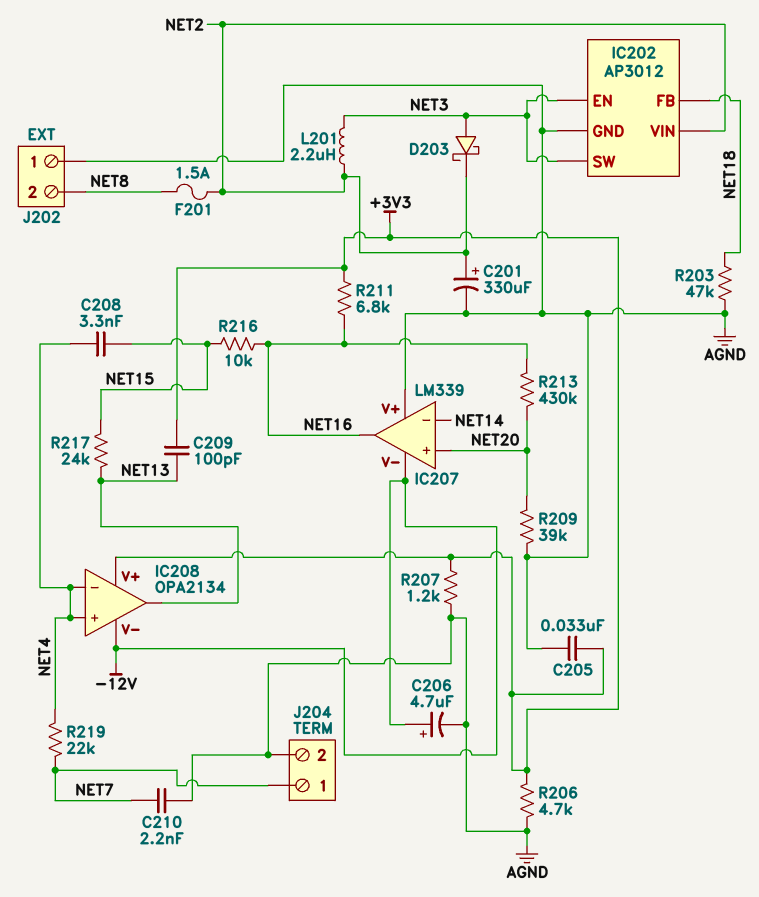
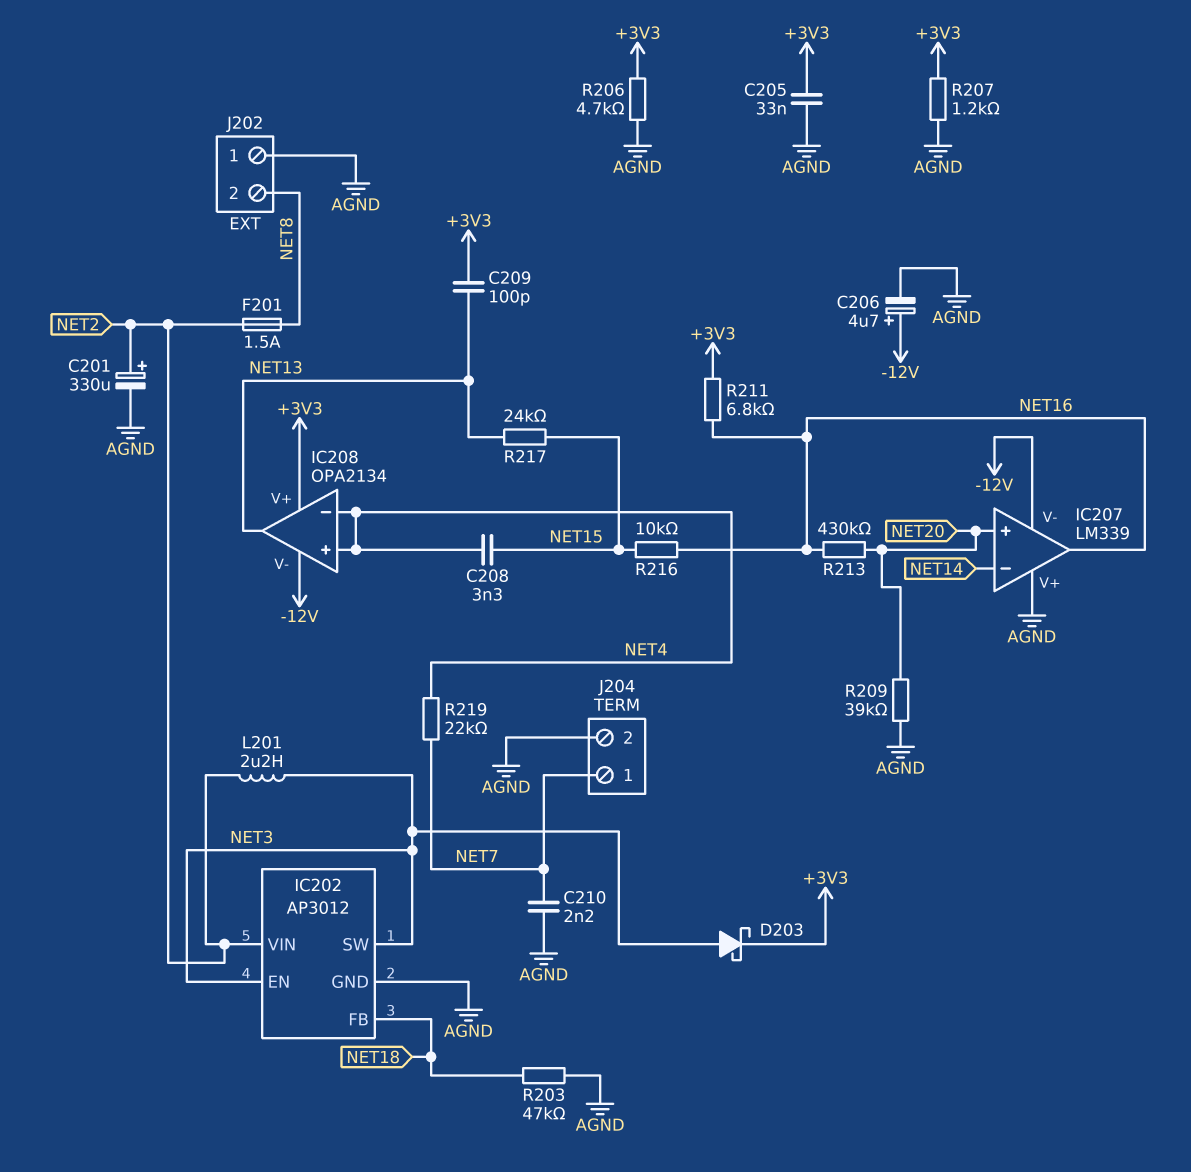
D203: schottky (A NET3, K NET2) -> schottky (A NET3, K +3V3)

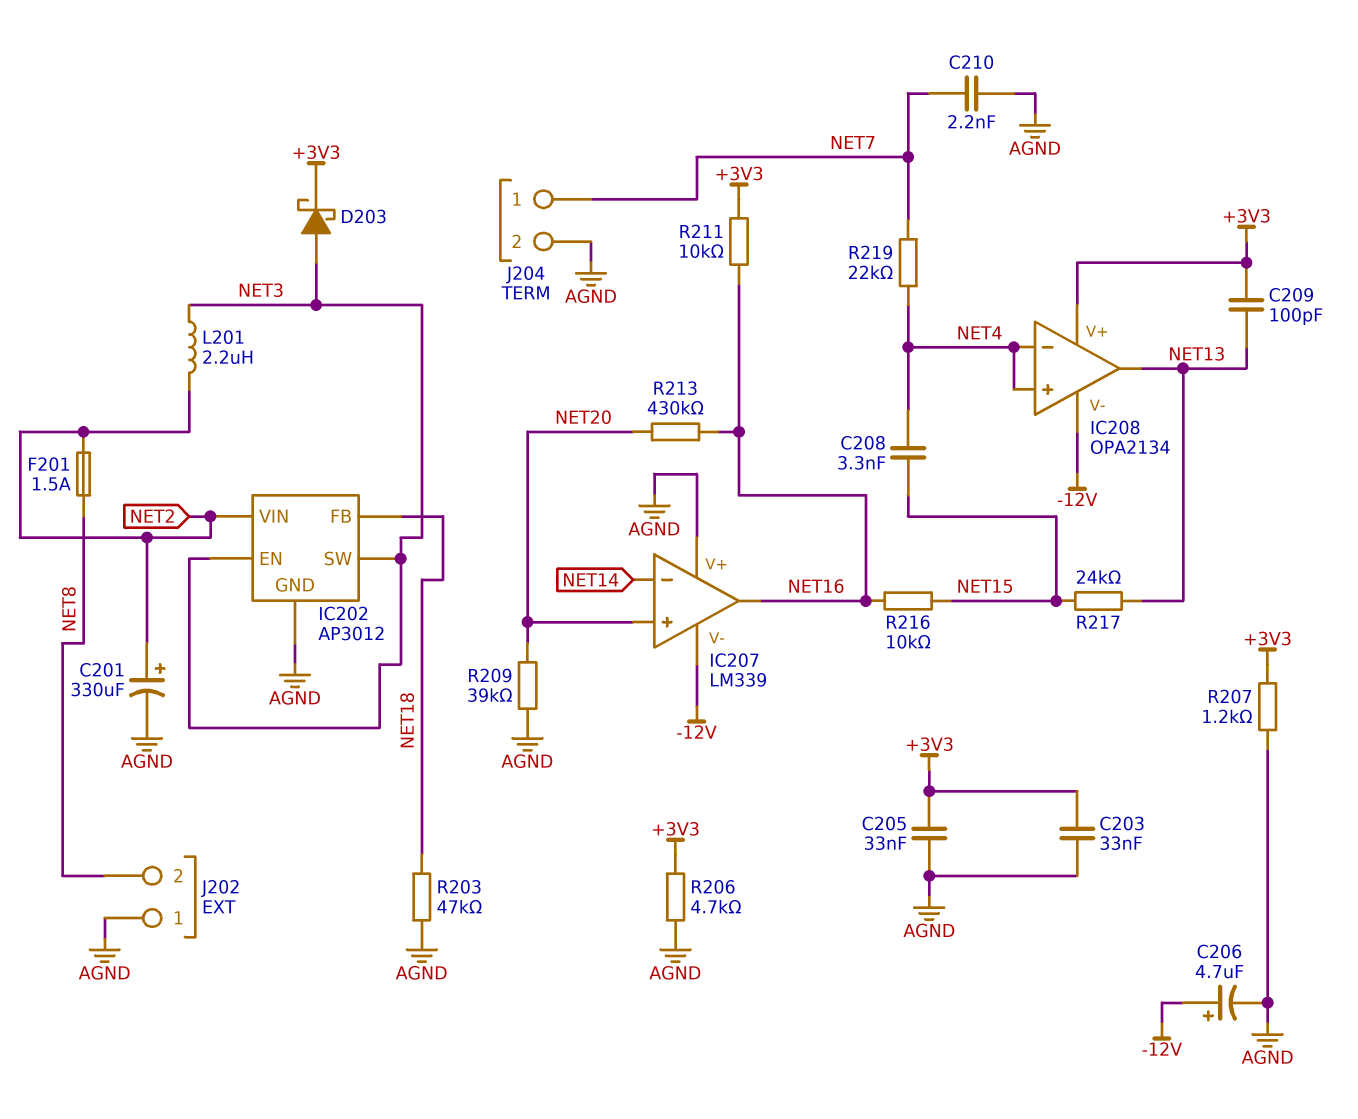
C203: none -> 33nF (+3V3, AGND)
R211: 6.8k (+3V3, NET16) -> 10k (+3V3, NET16)

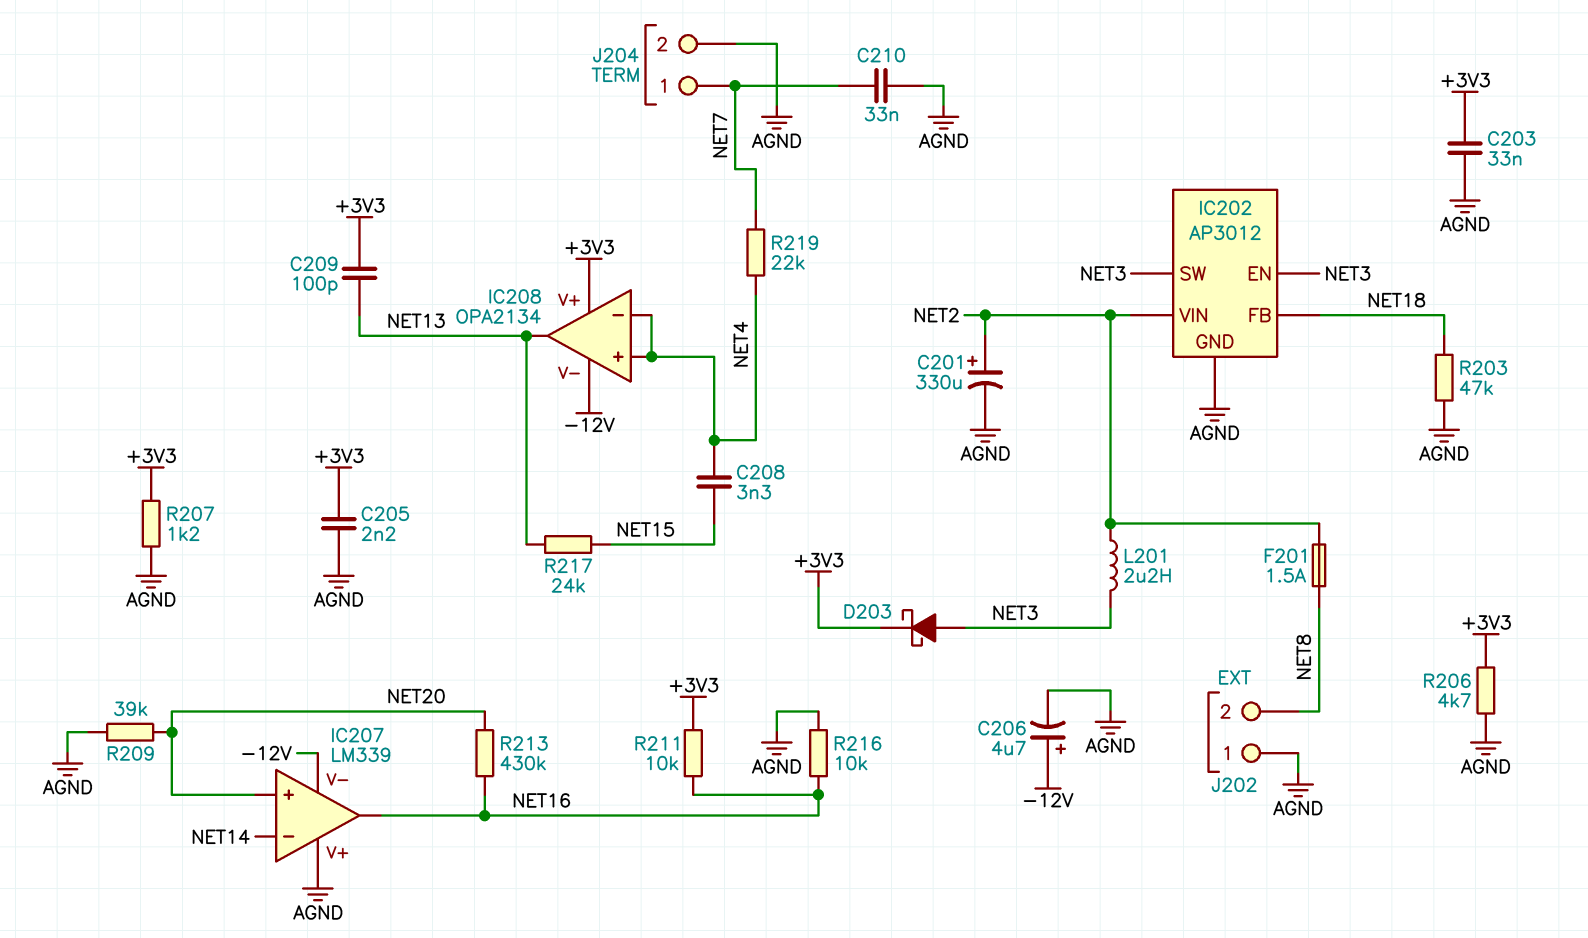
C205: 33nF (+3V3, AGND) -> 2.2nF (+3V3, AGND)
C210: 2.2nF (AGND, NET7) -> 33nF (AGND, NET7)
R216: 10k (NET15, NET16) -> 10k (AGND, NET16)

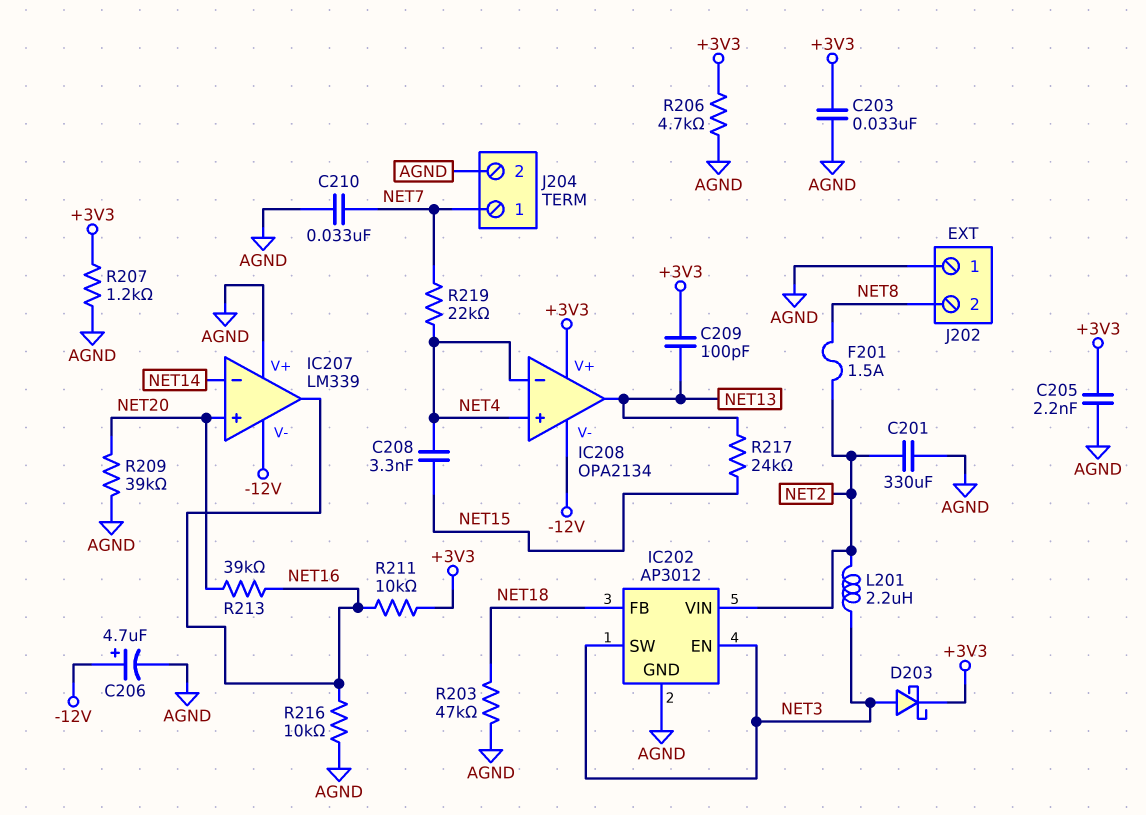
C201: 330uF (plus NET2, minus AGND) -> 330uF (AGND, NET2)
R213: 430k (NET16, NET20) -> 39k (NET16, NET20)

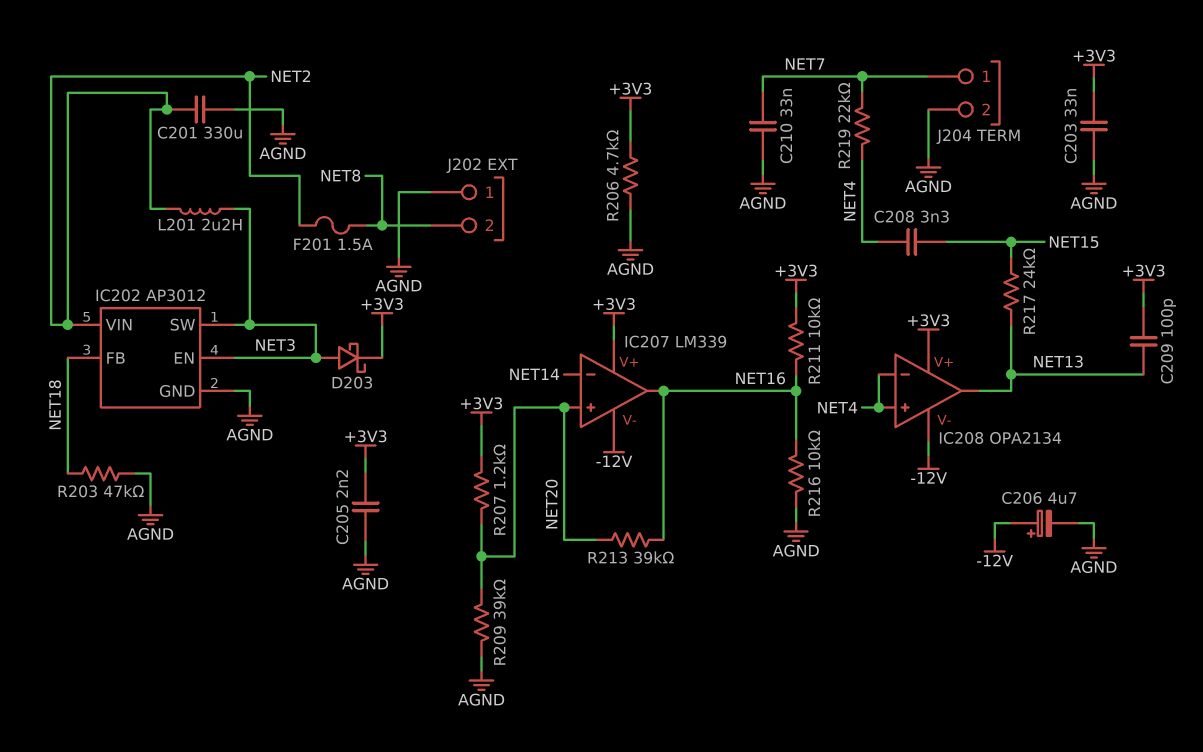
IC207 pin V+: AGND -> +3V3
R207: 1.2k (+3V3, AGND) -> 1.2k (+3V3, NET20)

